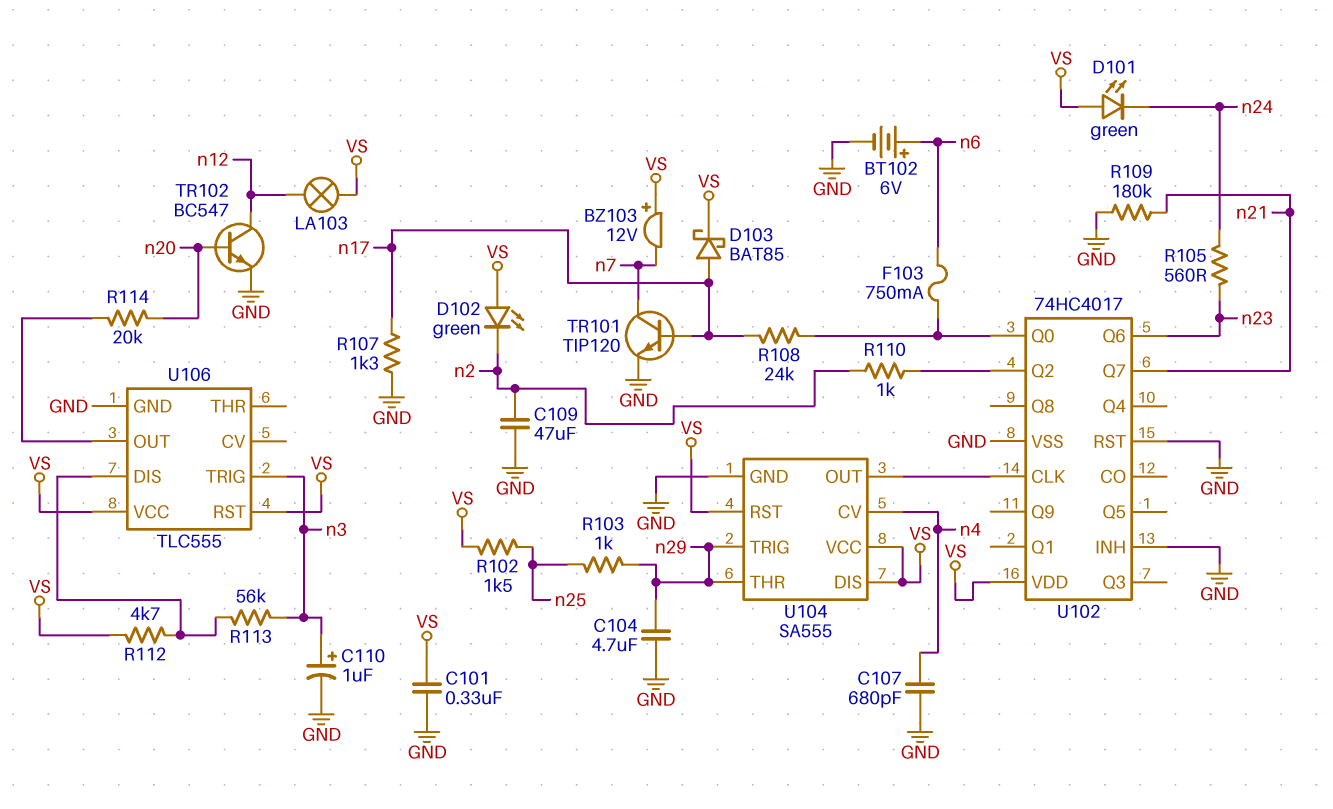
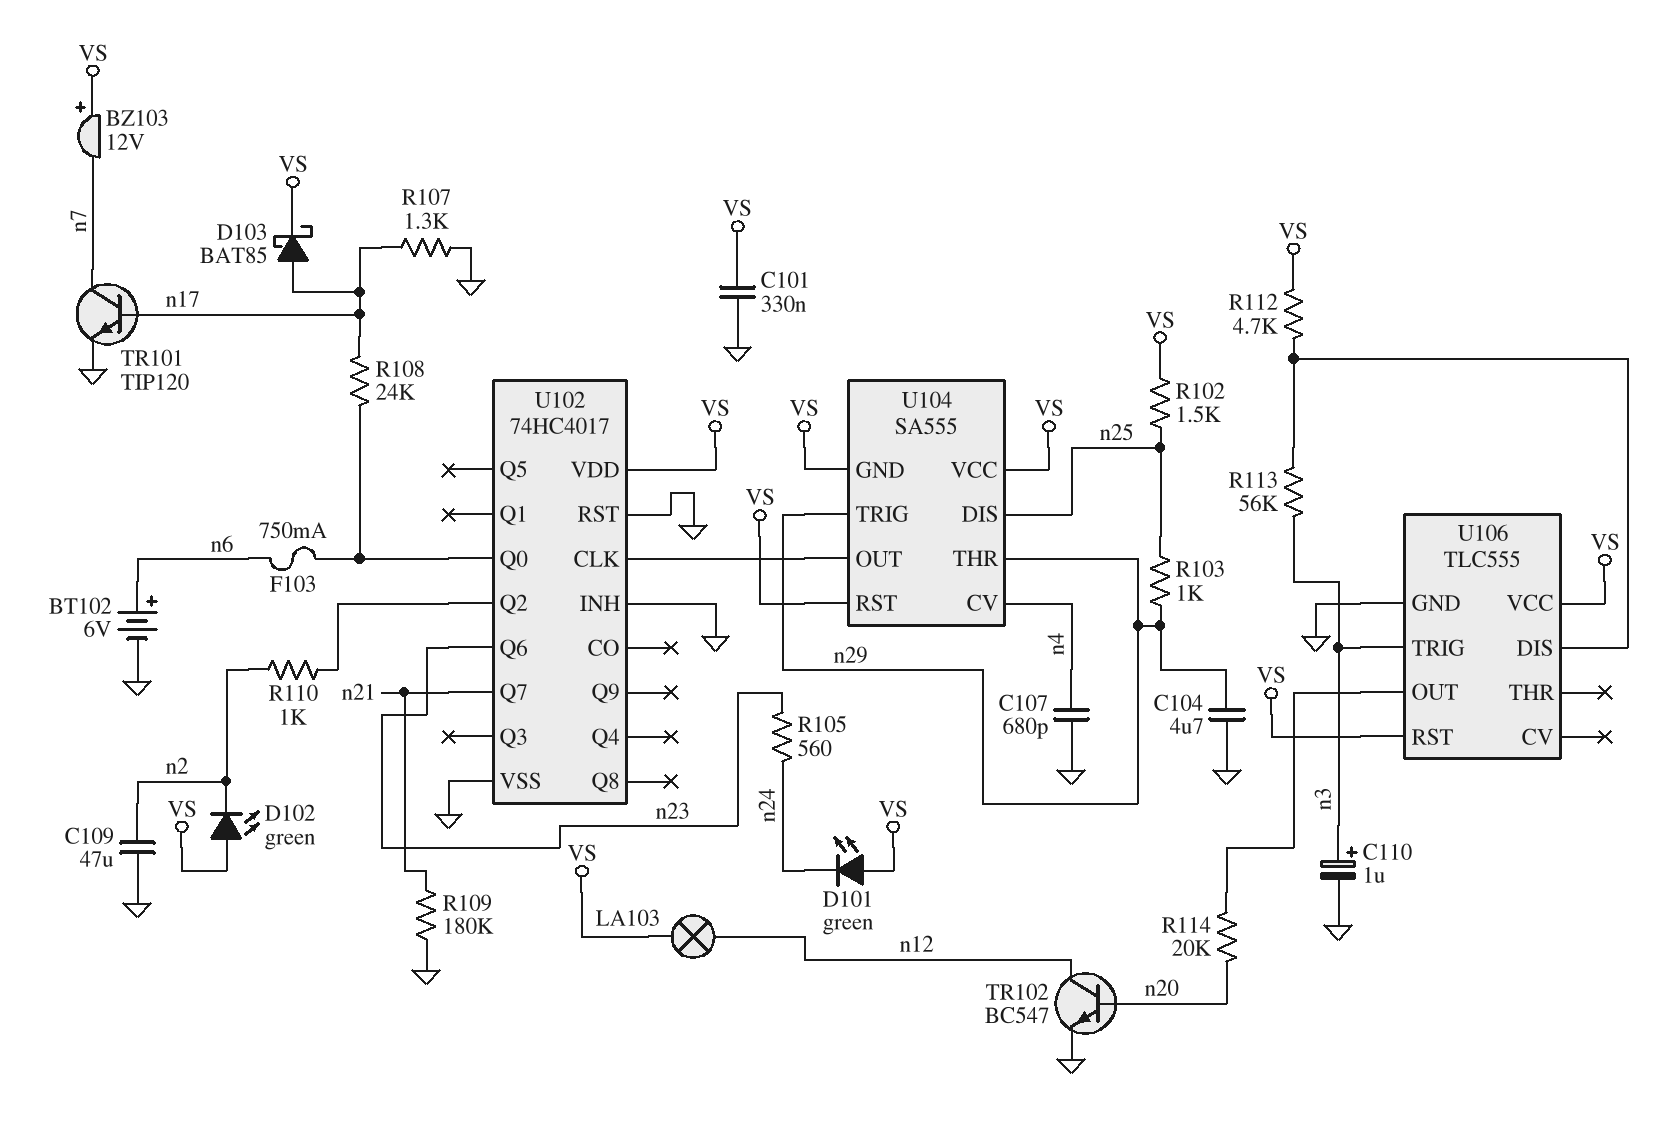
U104 pin DIS: VS -> n25
U104 pin GND: GND -> VS

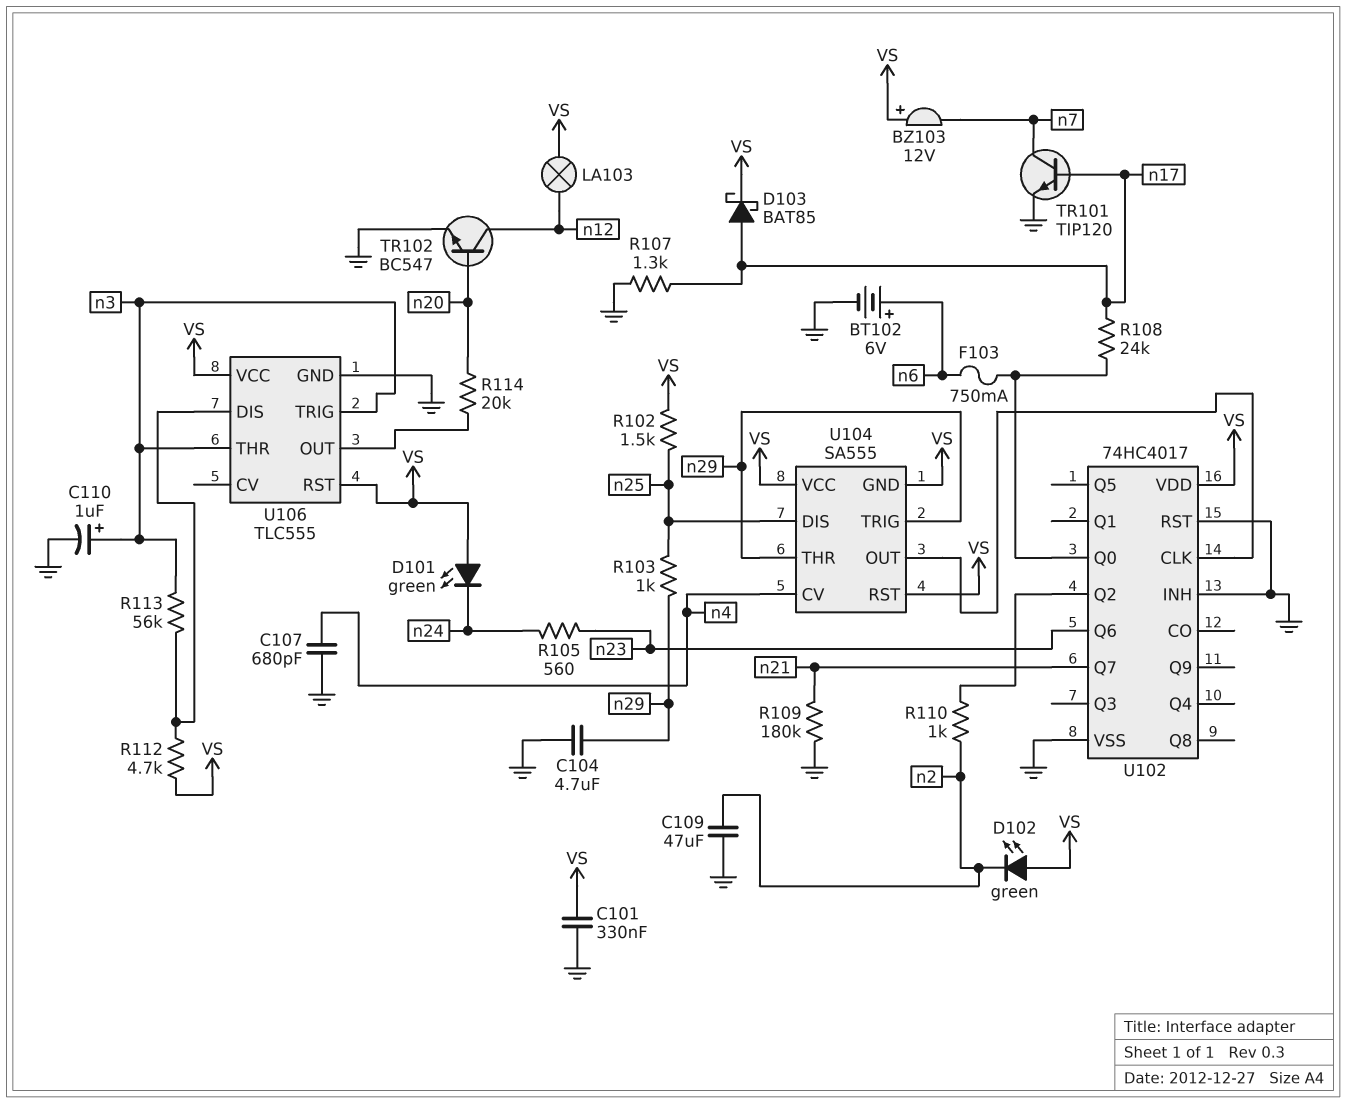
U106 pin THR: none -> n3

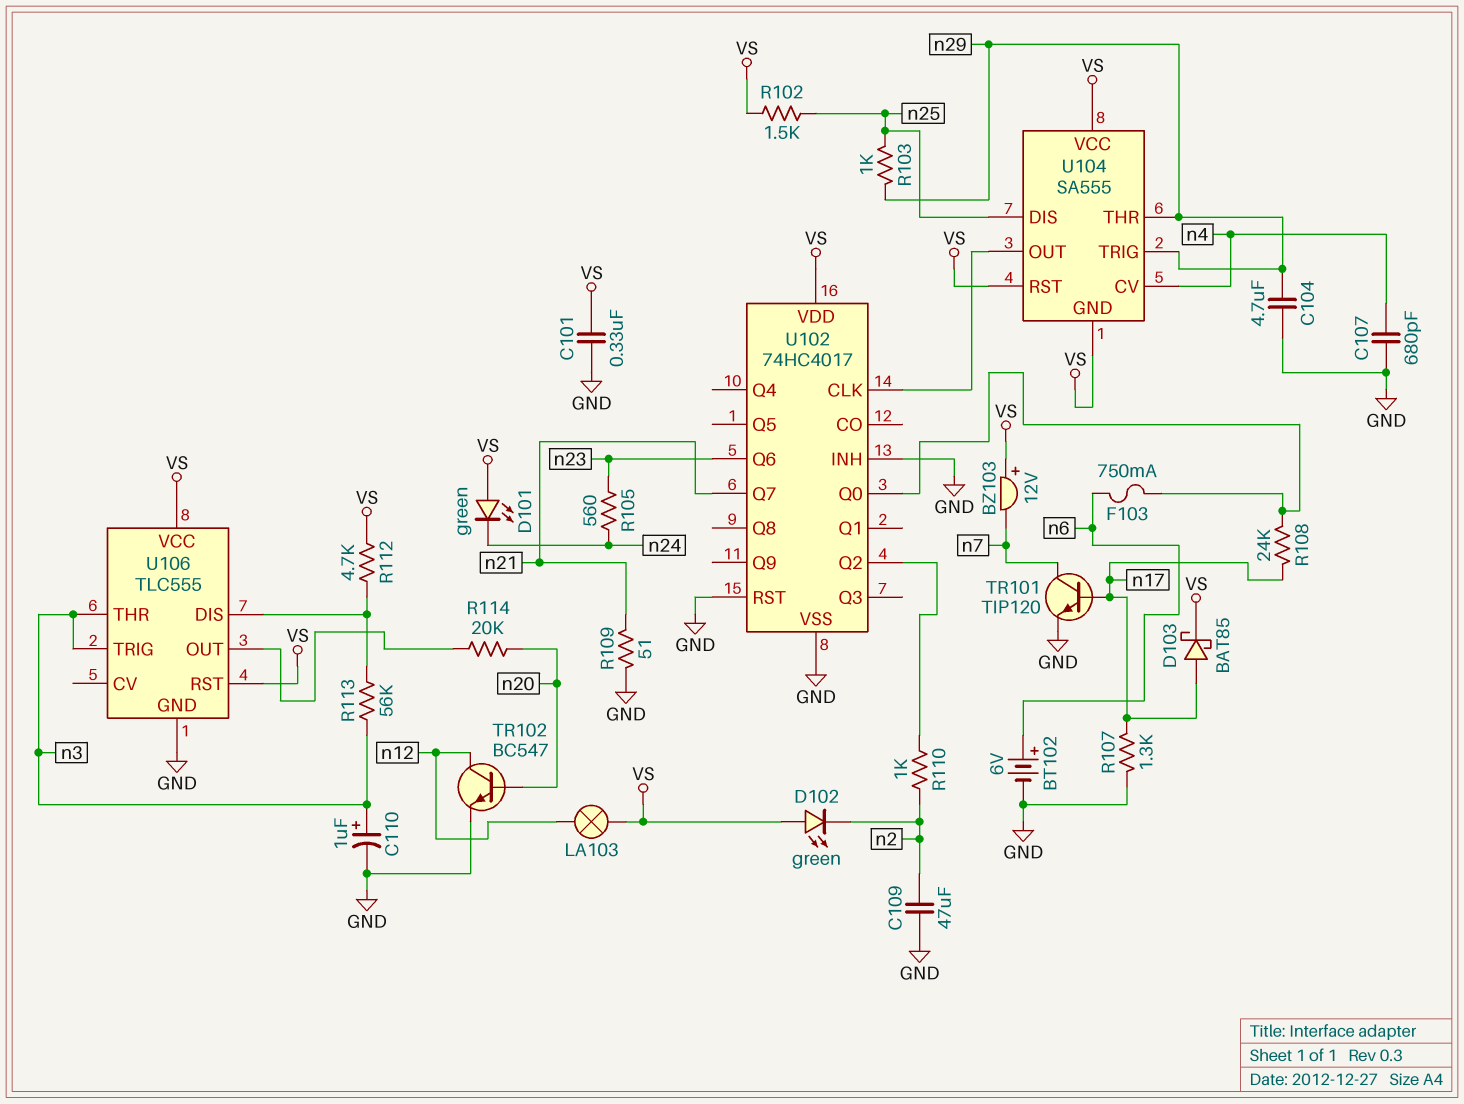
R109: 180k (GND, n21) -> 51 (GND, n21)

